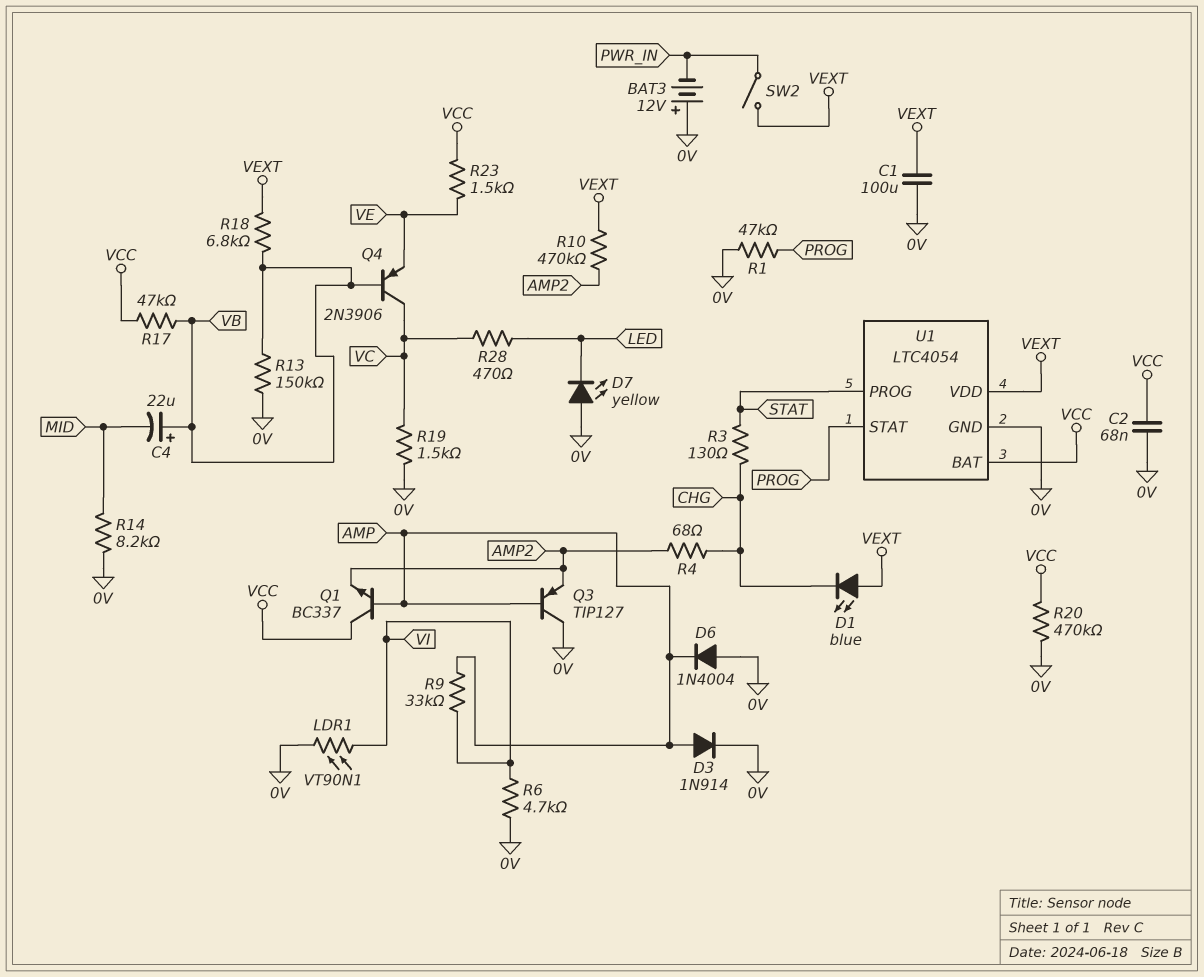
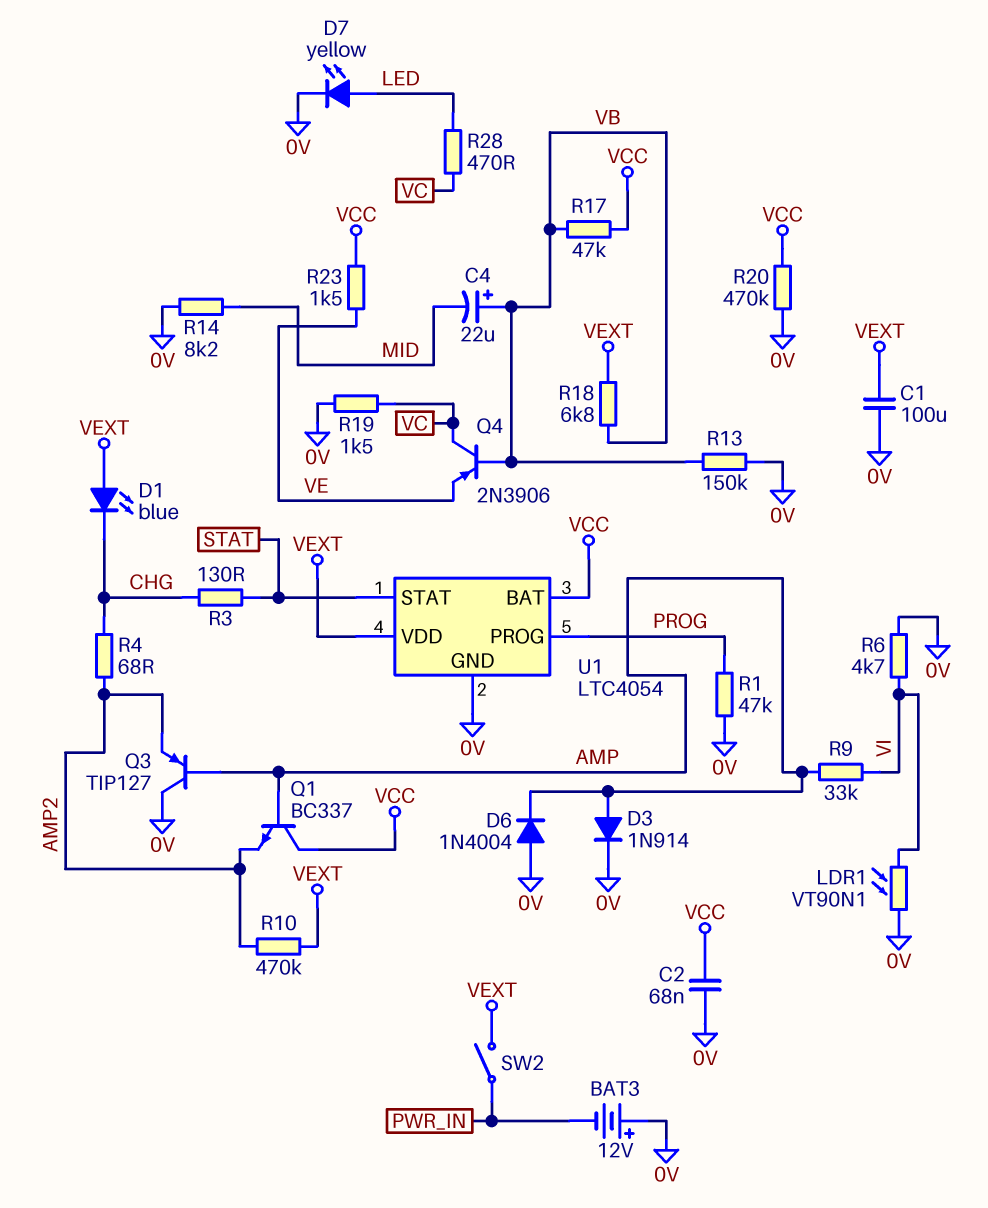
D7: LED yellow (A 0V, K LED) -> LED yellow (A LED, K 0V)
U1 pin PROG: STAT -> PROG
U1 pin STAT: PROG -> STAT

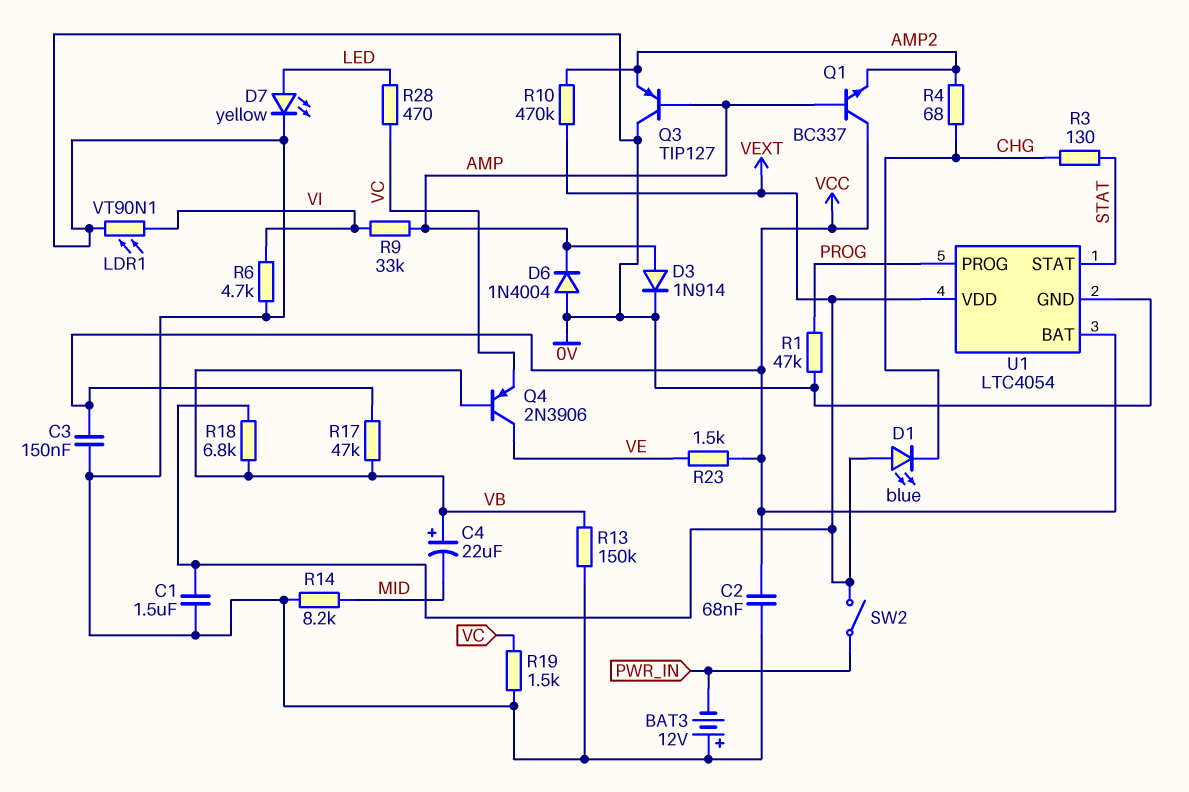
C1: 100uF (0V, VEXT) -> 1.5uF (0V, VEXT)
C3: none -> 150nF (0V, VCC)
Q4: PNP 2N3906 (B VB, C VC, E VE) -> PNP 2N3906 (B VB, C VE, E VC)
R20: 470k (0V, VCC) -> none

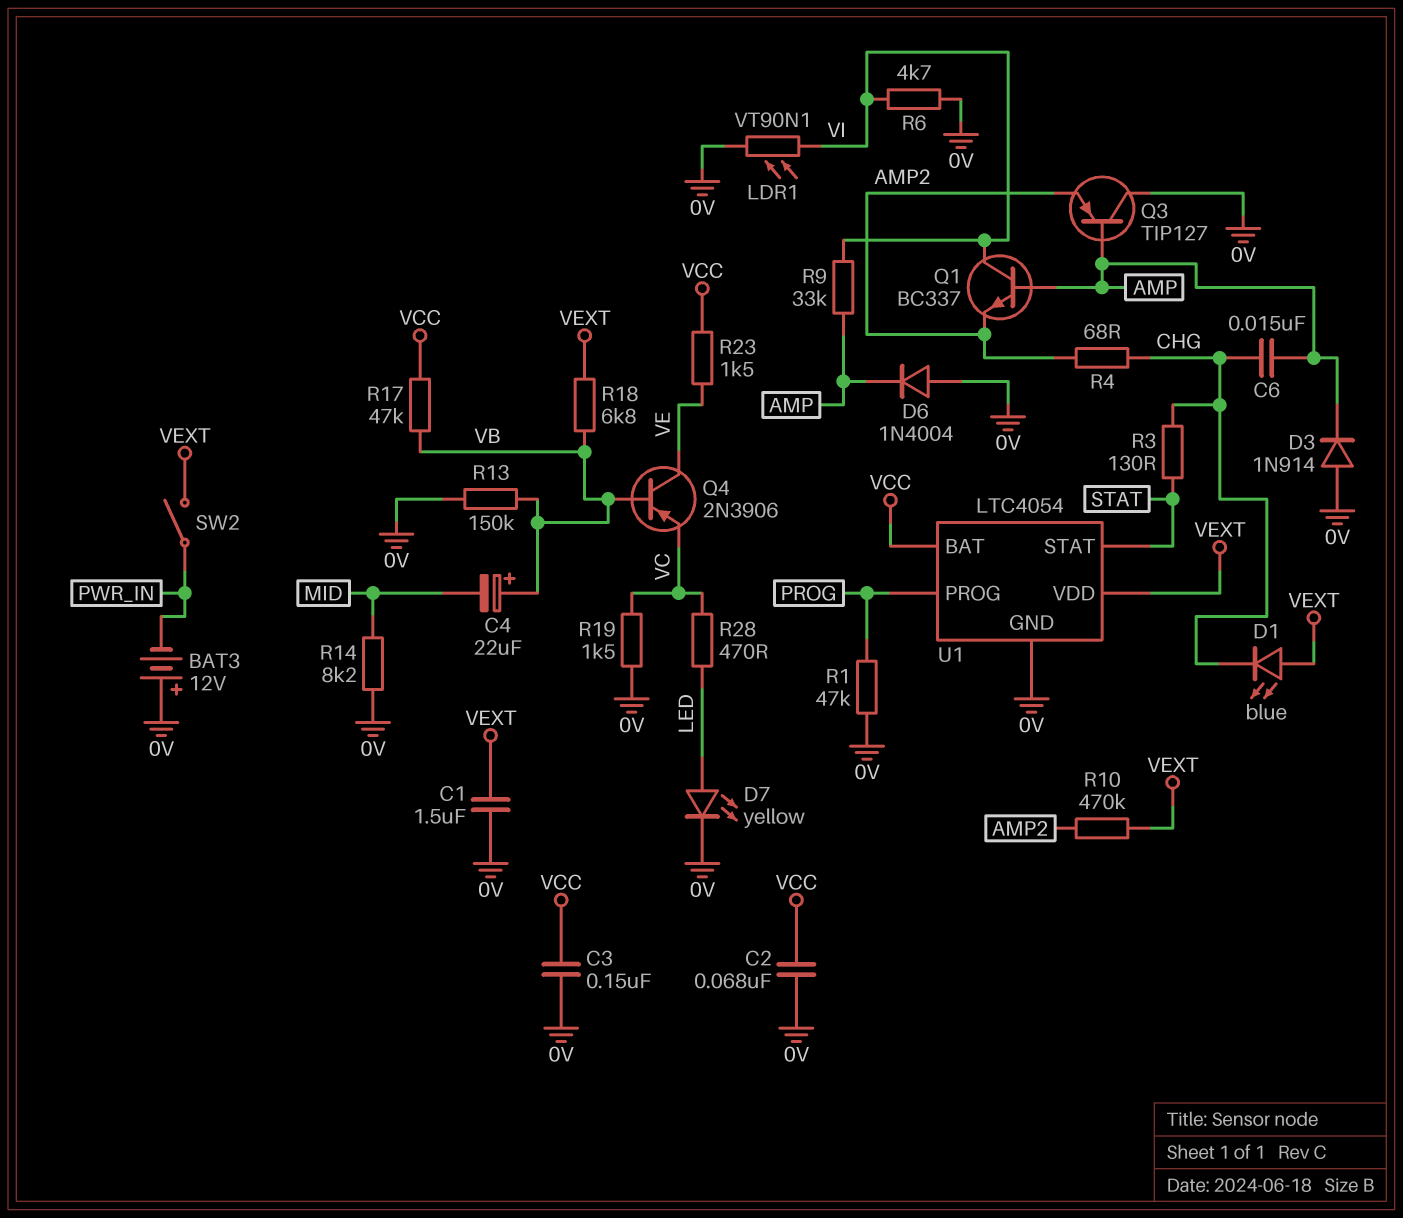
C6: none -> 15nF (AMP, CHG)
D3: diode 1N914 (A AMP, K 0V) -> diode 1N914 (A 0V, K AMP)
Q1: NPN BC337 (B AMP, C VCC, E AMP2) -> NPN BC337 (B AMP, C VI, E AMP2)

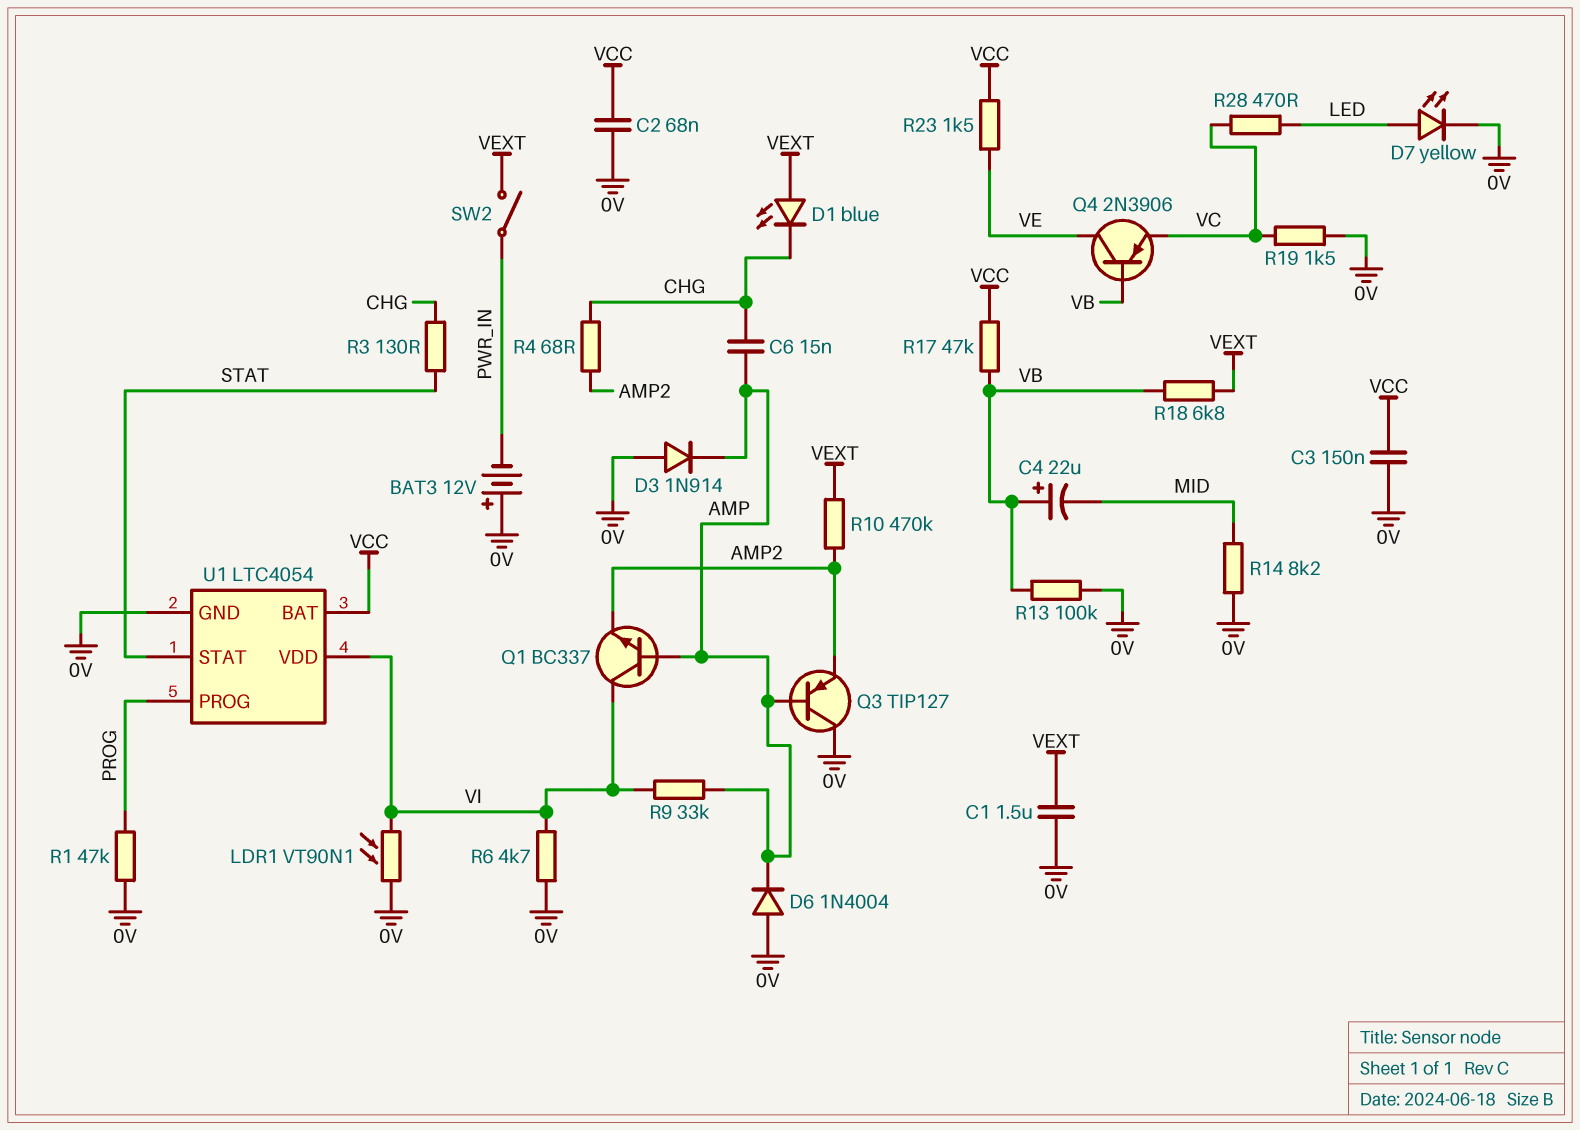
R13: 150k (0V, VB) -> 100k (0V, VB)
U1 pin VDD: VEXT -> VI

